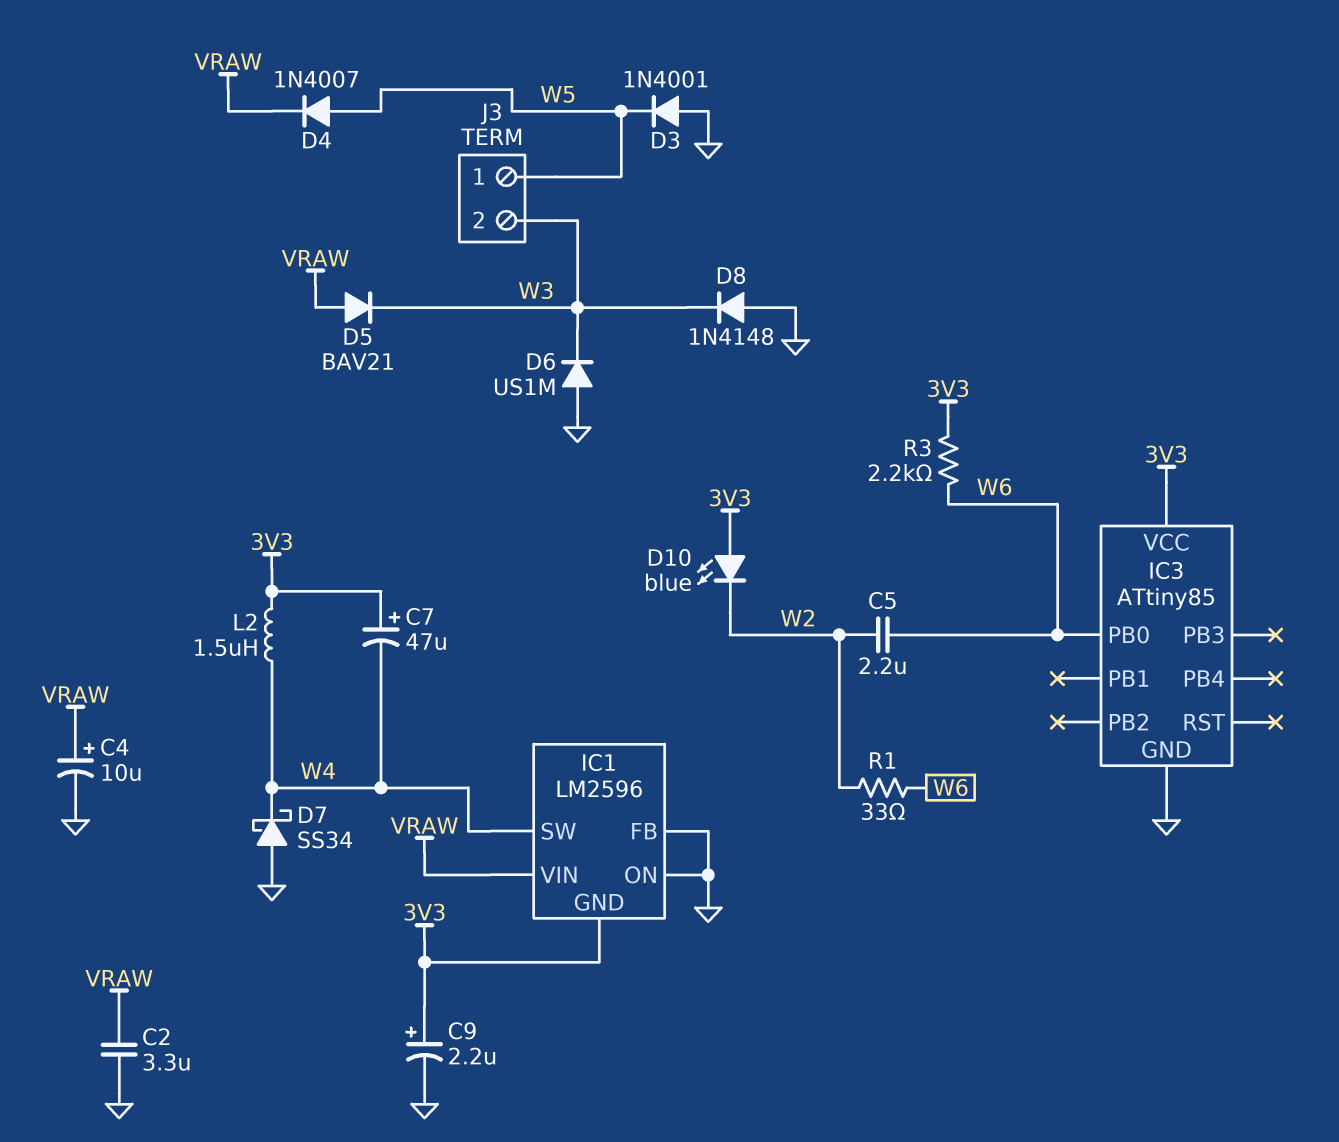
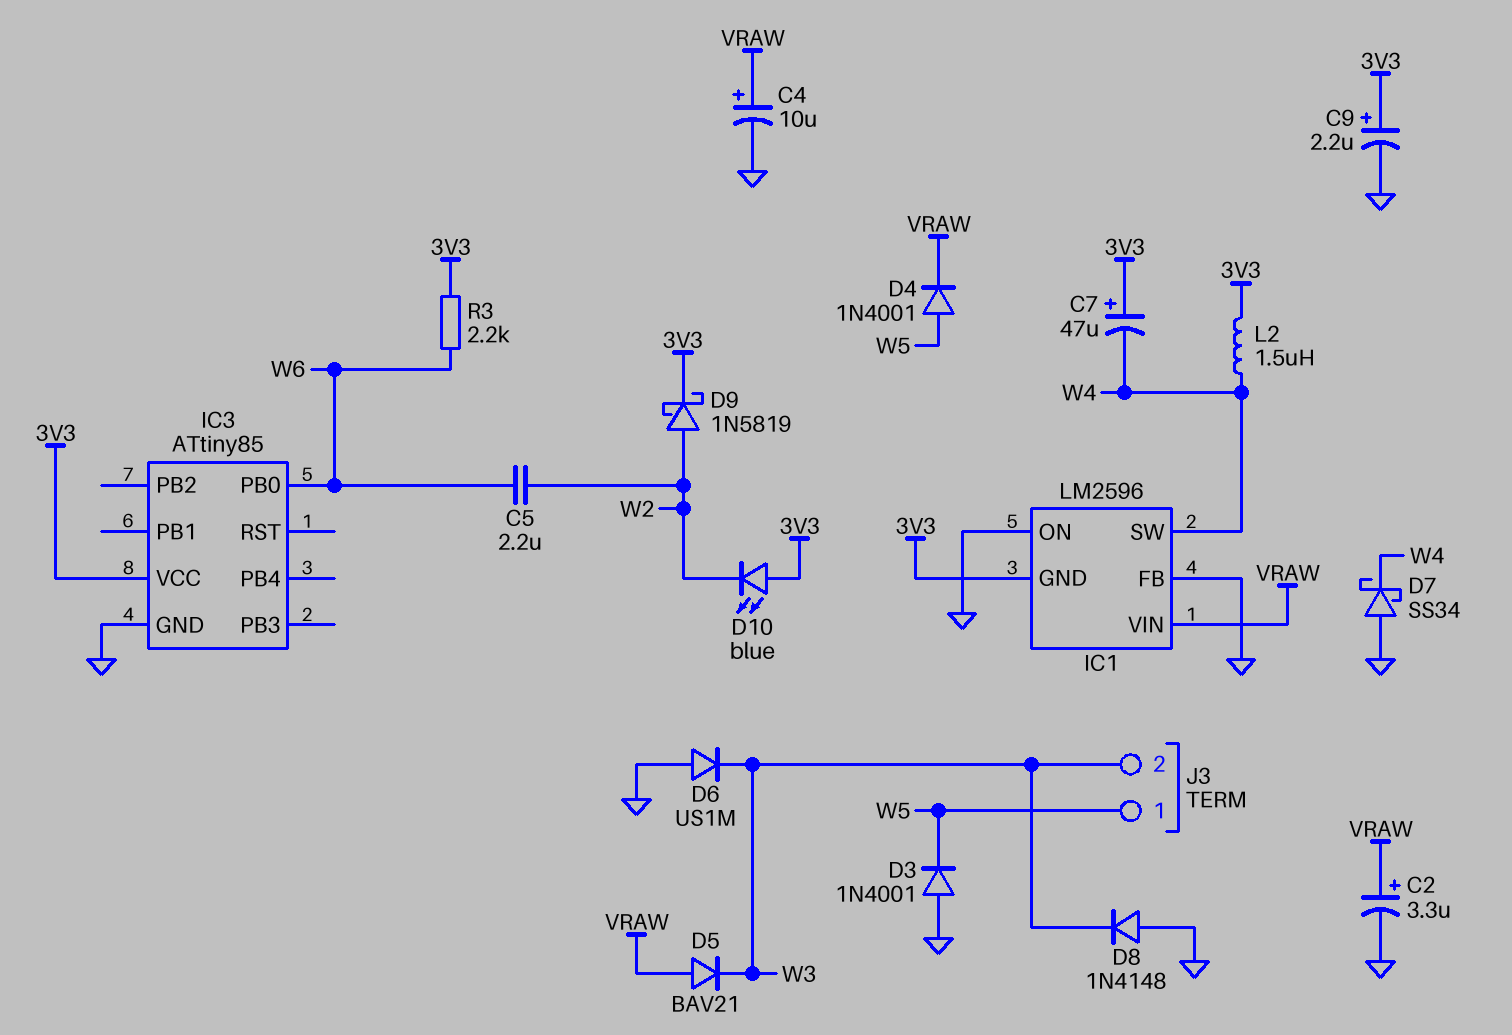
C2: 3.3uF (GND, VRAW) -> 3.3uF (plus VRAW, minus GND)
D4: diode 1N4007 (A W5, K VRAW) -> diode 1N4001 (A W5, K VRAW)
D9: none -> schottky 1N5819 (A W2, K 3V3)
R1: 33 (W2, W6) -> none

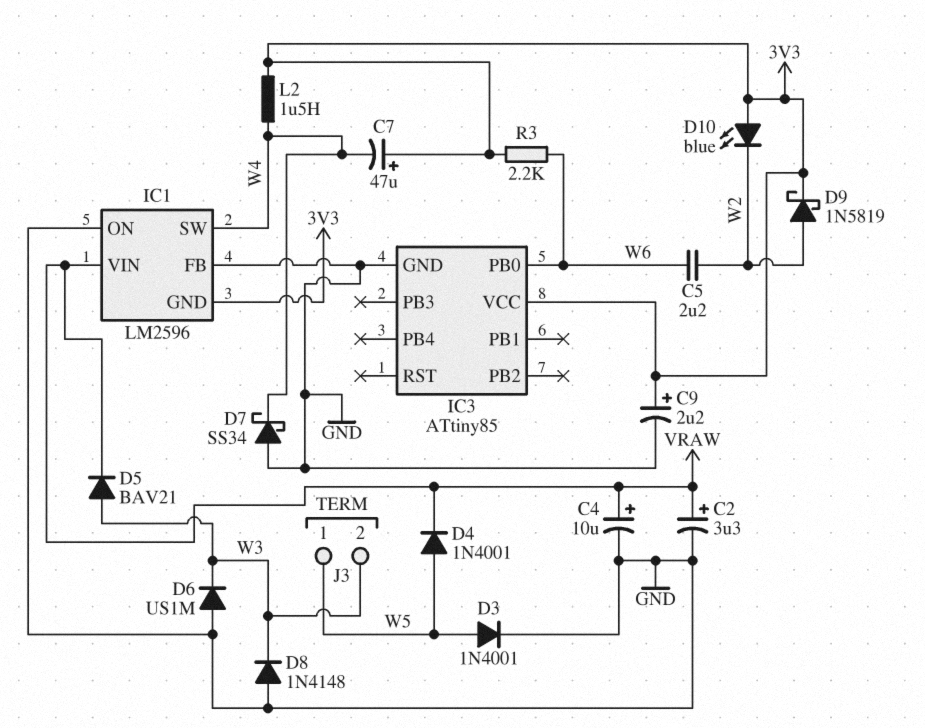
D3: diode 1N4001 (A GND, K W5) -> diode 1N4001 (A W5, K GND)
D5: diode BAV21 (A VRAW, K W3) -> diode BAV21 (A W3, K VRAW)

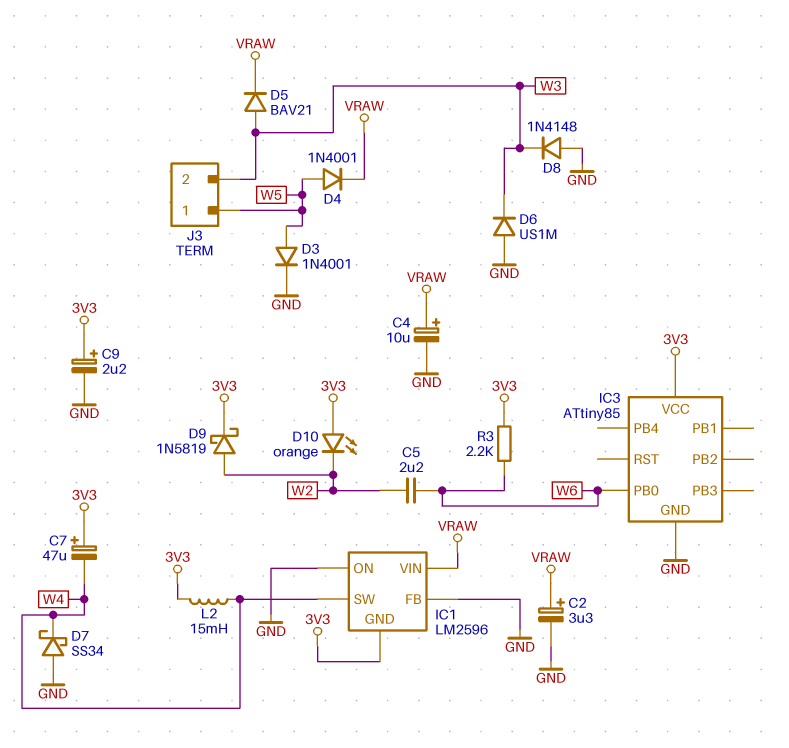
D10: LED blue (A 3V3, K W2) -> LED orange (A 3V3, K W2)
L2: 1.5uH (3V3, W4) -> 15mH (3V3, W4)

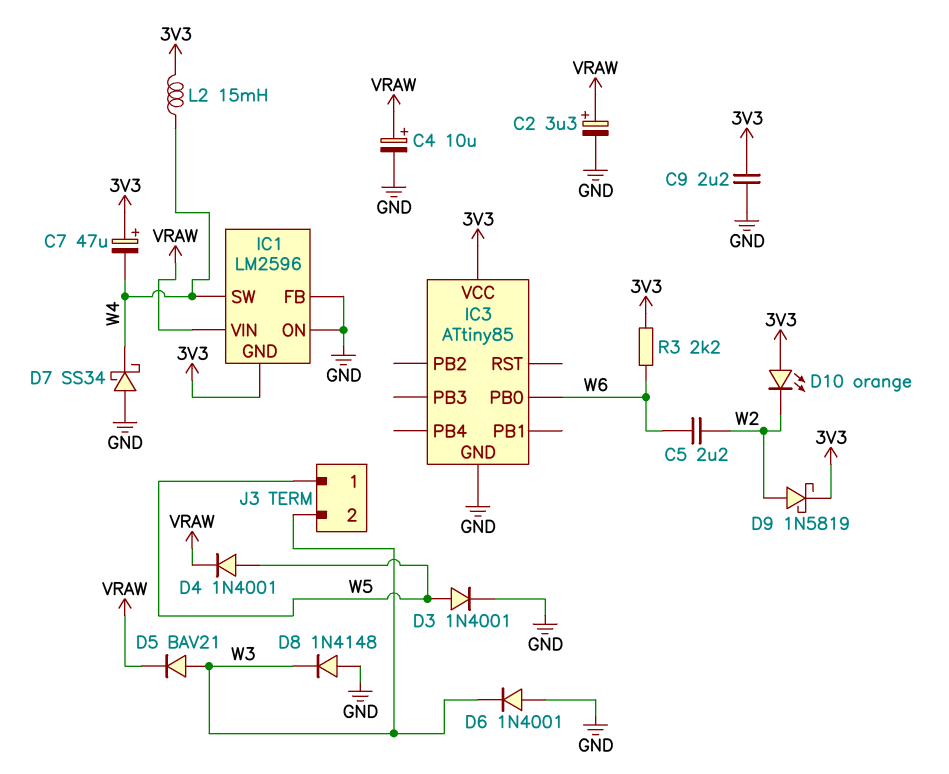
C9: 2.2uF (plus 3V3, minus GND) -> 2.2uF (3V3, GND)
D6: diode US1M (A GND, K W3) -> diode 1N4001 (A GND, K W3)

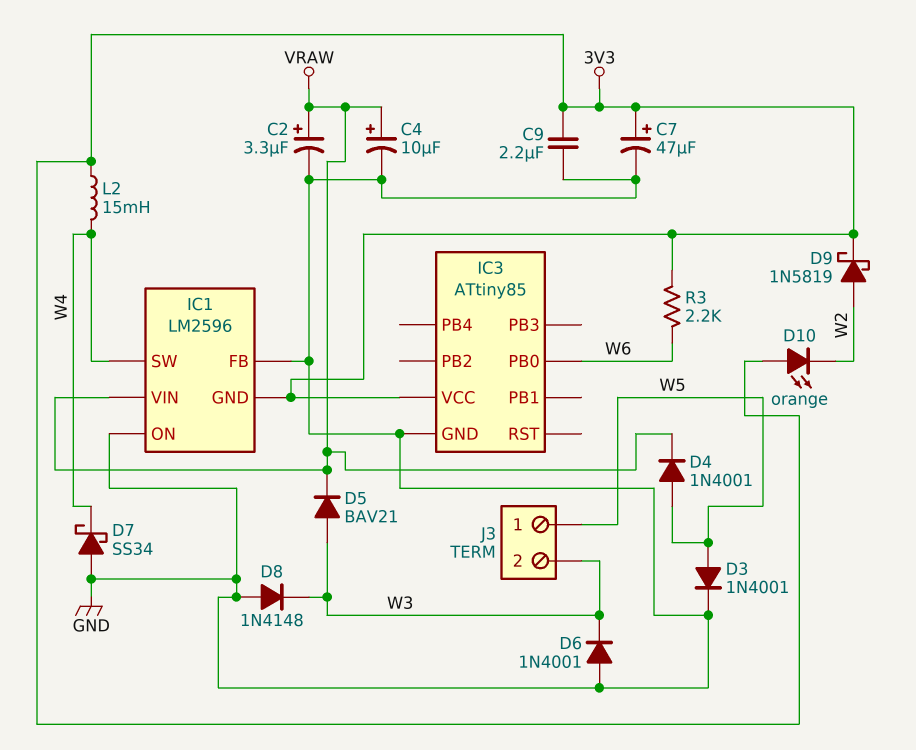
C5: 2.2uF (W2, W6) -> none
C7: 47uF (plus 3V3, minus W4) -> 47uF (plus 3V3, minus GND)

